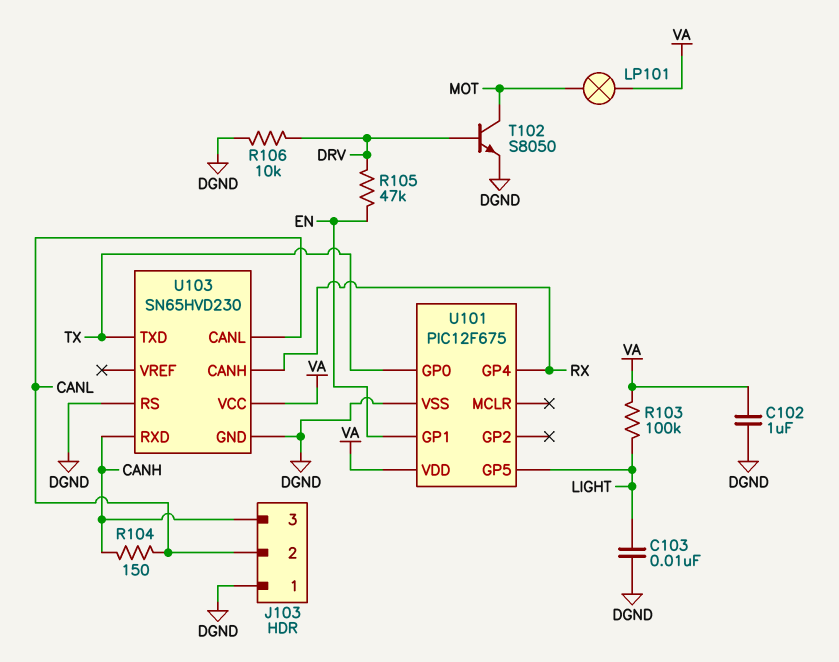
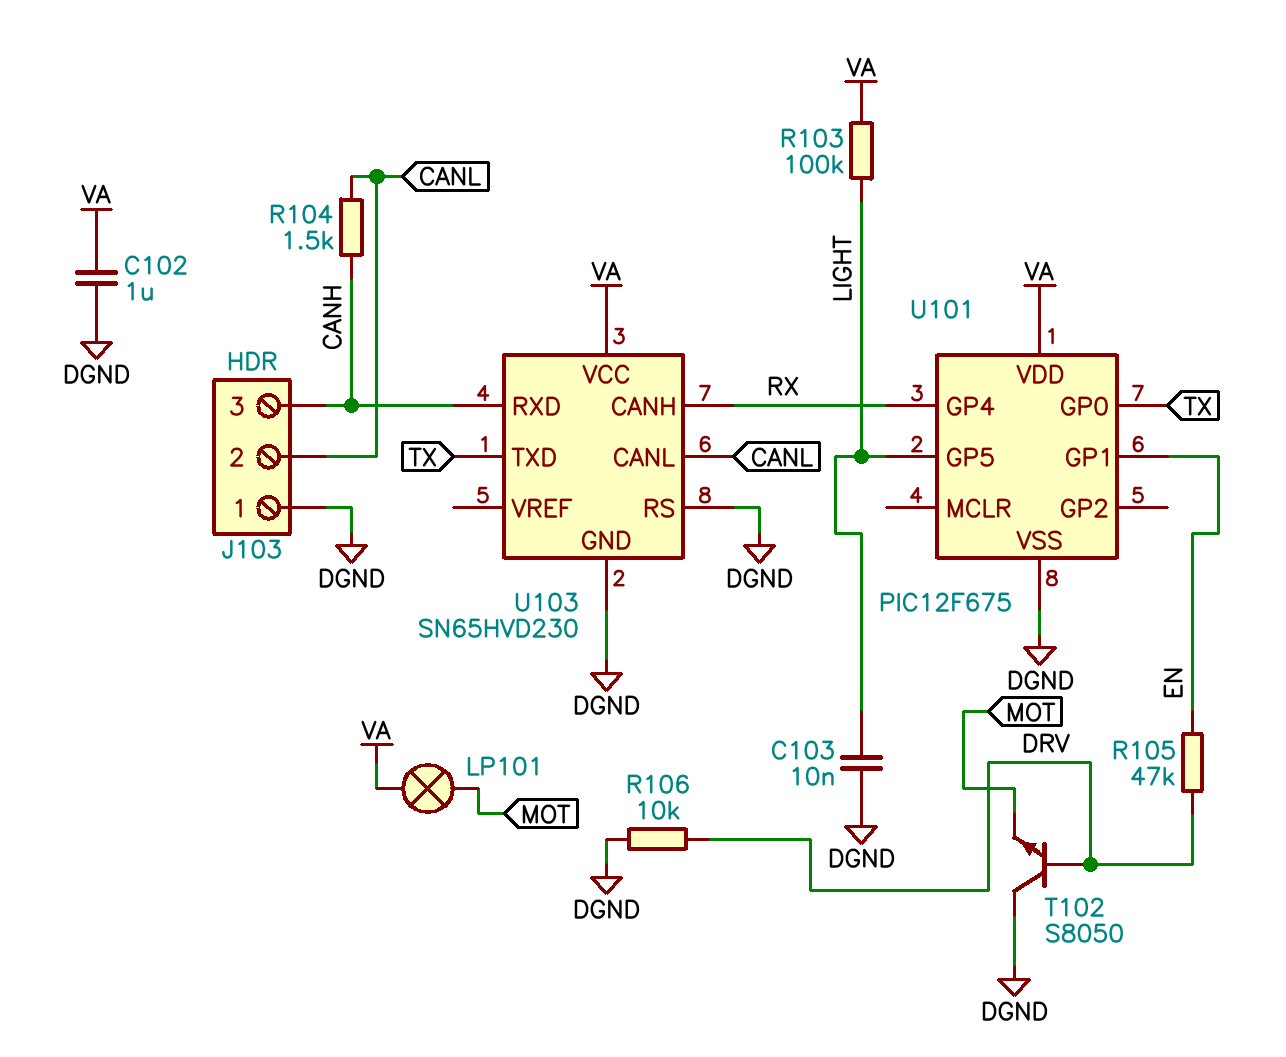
R104: 150 (CANH, CANL) -> 1.5k (CANH, CANL)
T102: NPN S8050 (B DRV, C MOT, E DGND) -> NPN S8050 (B DRV, C DGND, E MOT)

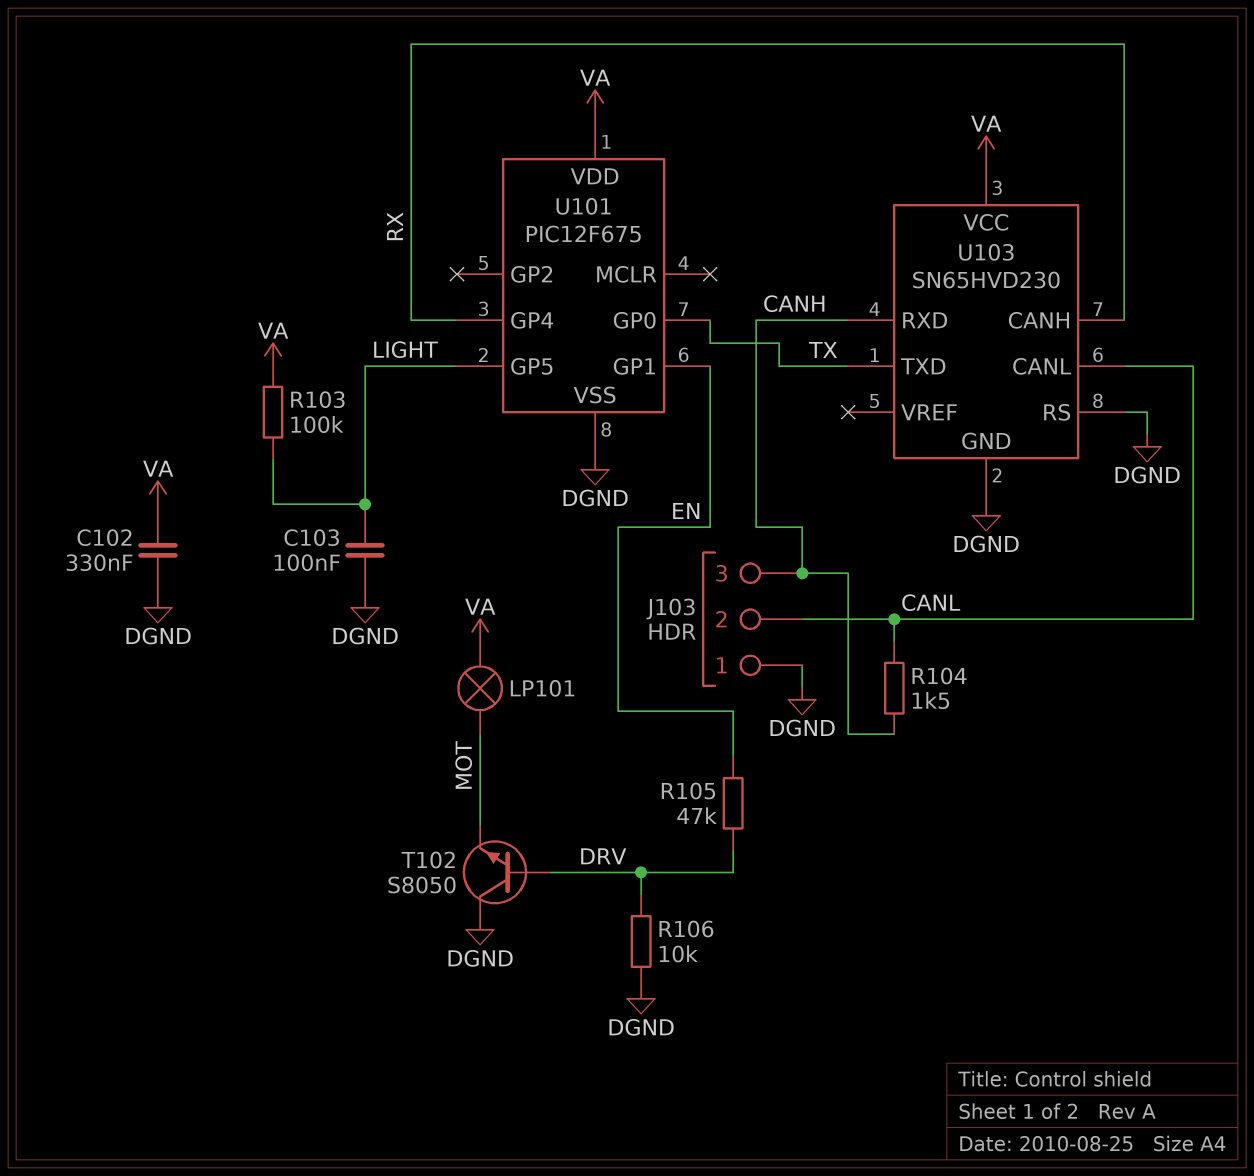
C102: 1uF (DGND, VA) -> 330nF (DGND, VA)
C103: 10nF (DGND, LIGHT) -> 100nF (DGND, LIGHT)

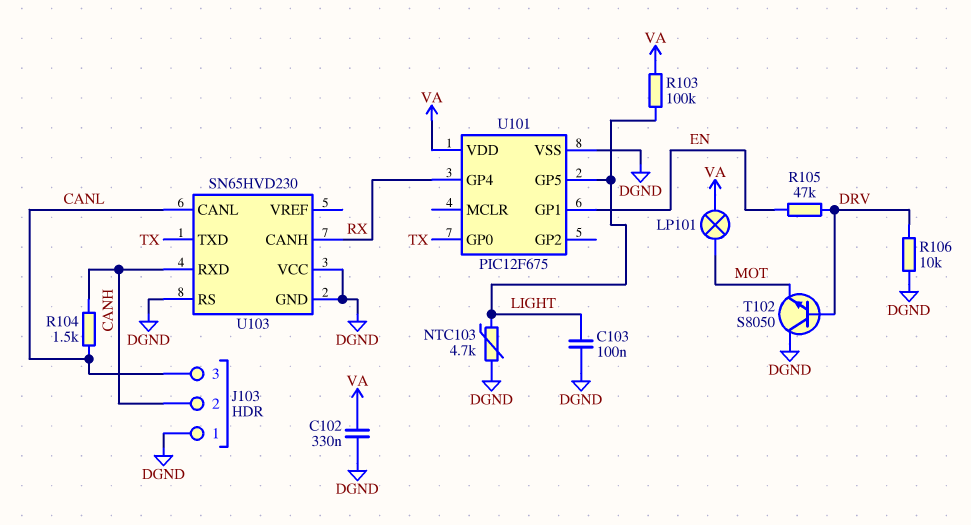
J103 pin 2: CANL -> CANH
J103 pin 3: CANH -> CANL
NTC103: none -> 4.7k (DGND, LIGHT)
U103 pin VCC: VA -> DGND

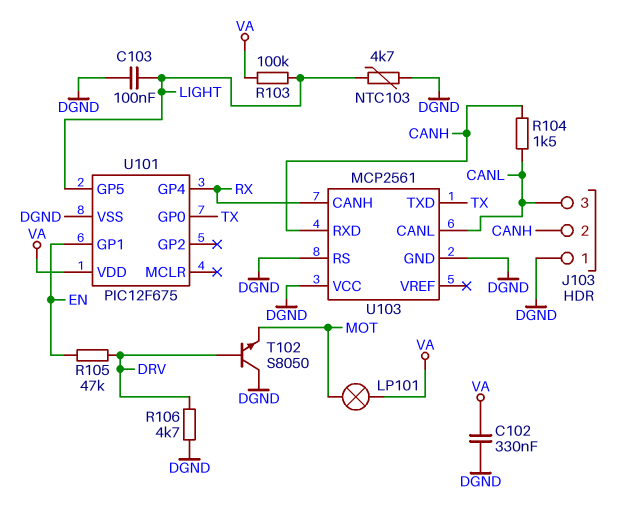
R106: 10k (DGND, DRV) -> 4.7k (DGND, DRV)
U103: SN65HVD230 -> MCP2561

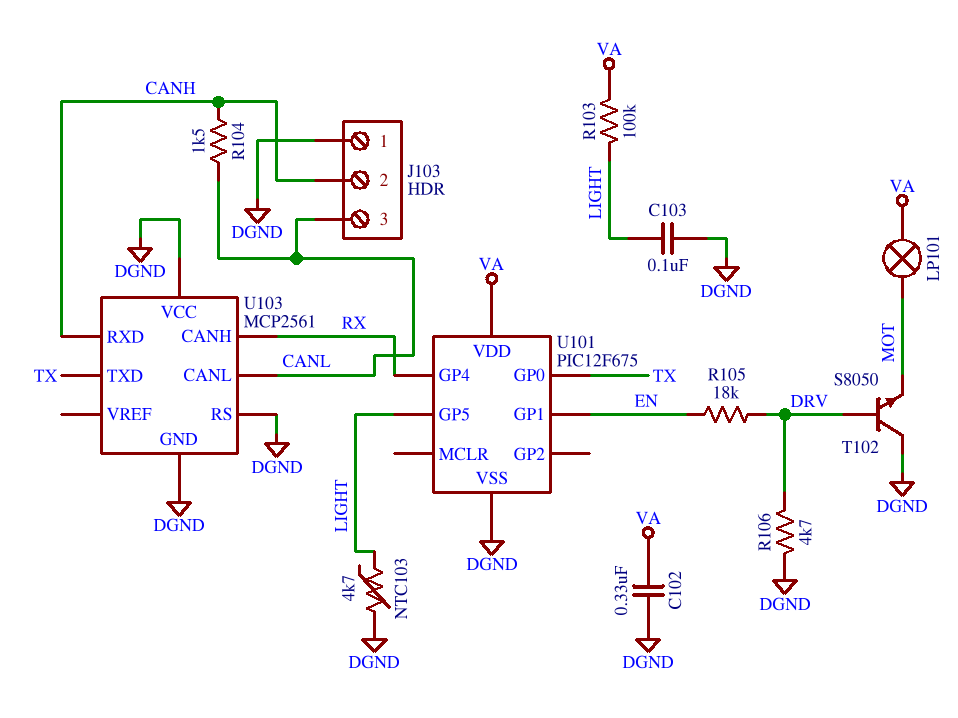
R105: 47k (DRV, EN) -> 18k (DRV, EN)

